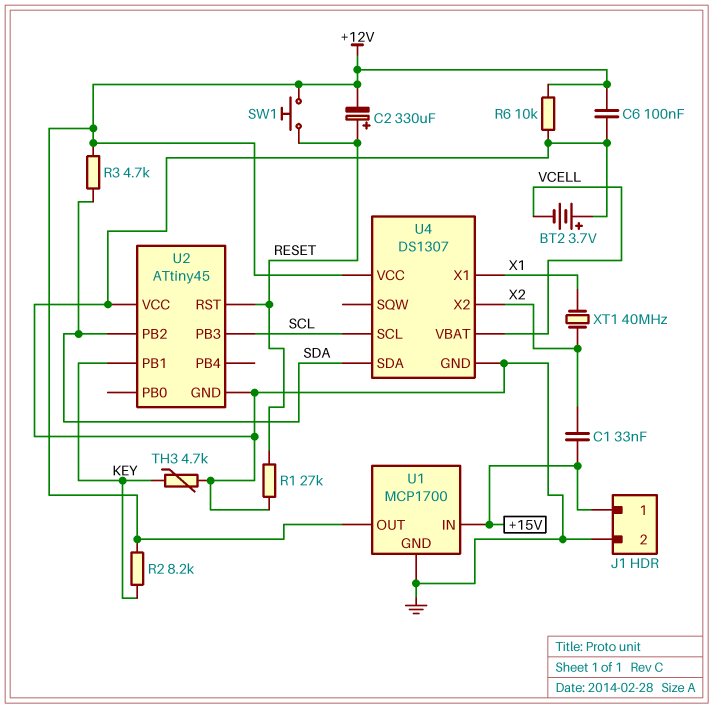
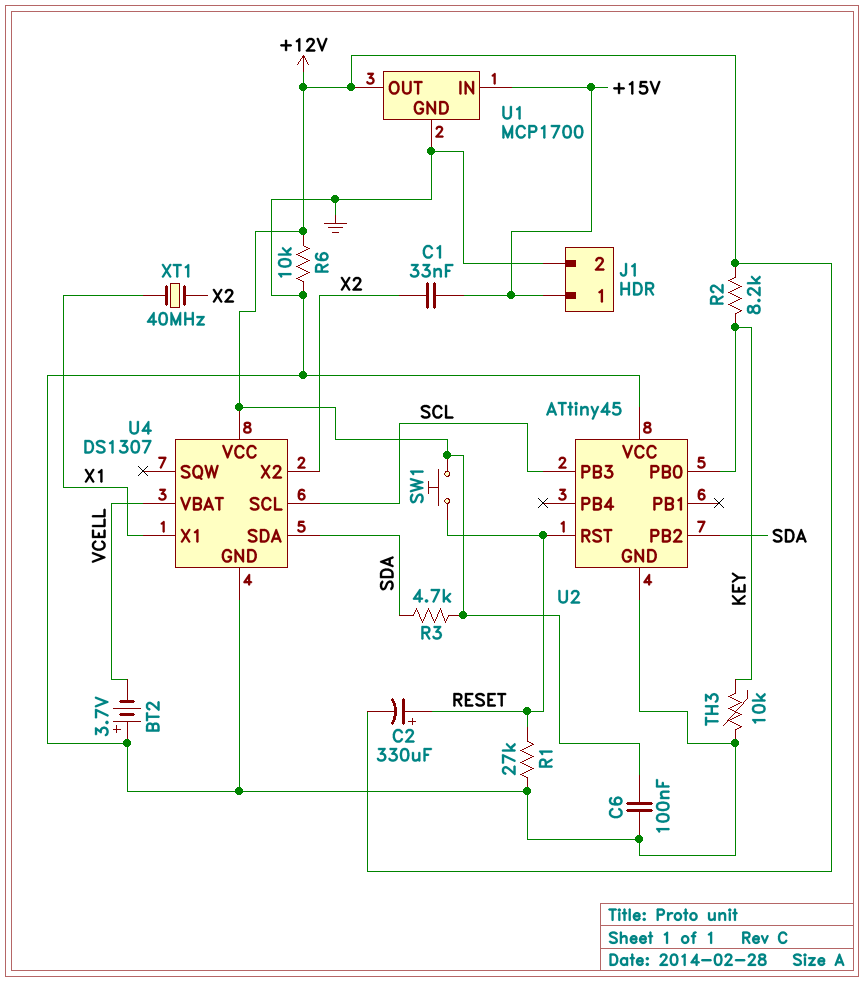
TH3: 4.7k (GND, KEY) -> 10k (GND, KEY)
U2 pin PB0: none -> KEY
U2 pin PB1: KEY -> none

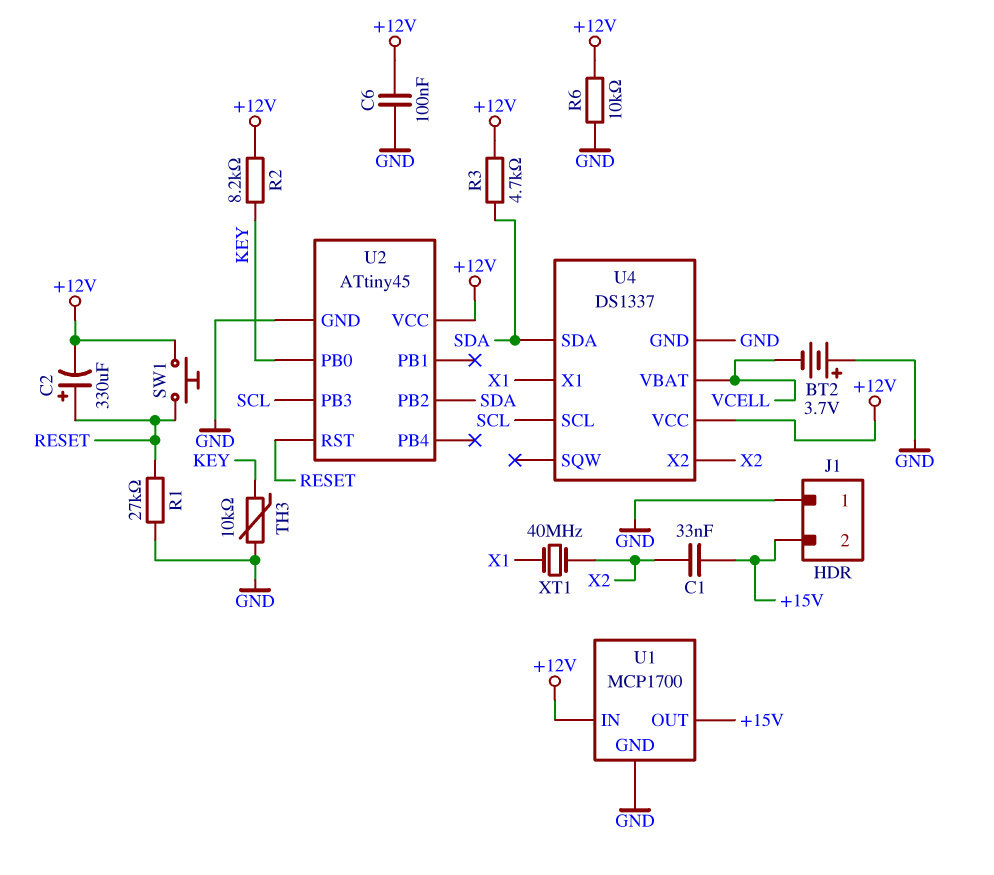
J1 pin 1: +15V -> GND
J1 pin 2: GND -> +15V
U1 pin IN: +15V -> +12V
U1 pin OUT: +12V -> +15V
U2 pin VCC: GND -> +12V
U4: DS1307 -> DS1337

